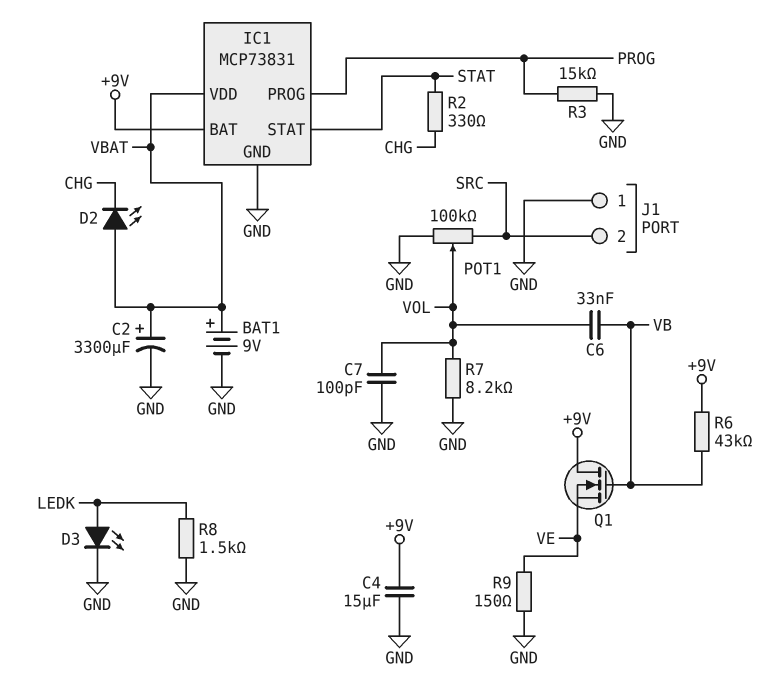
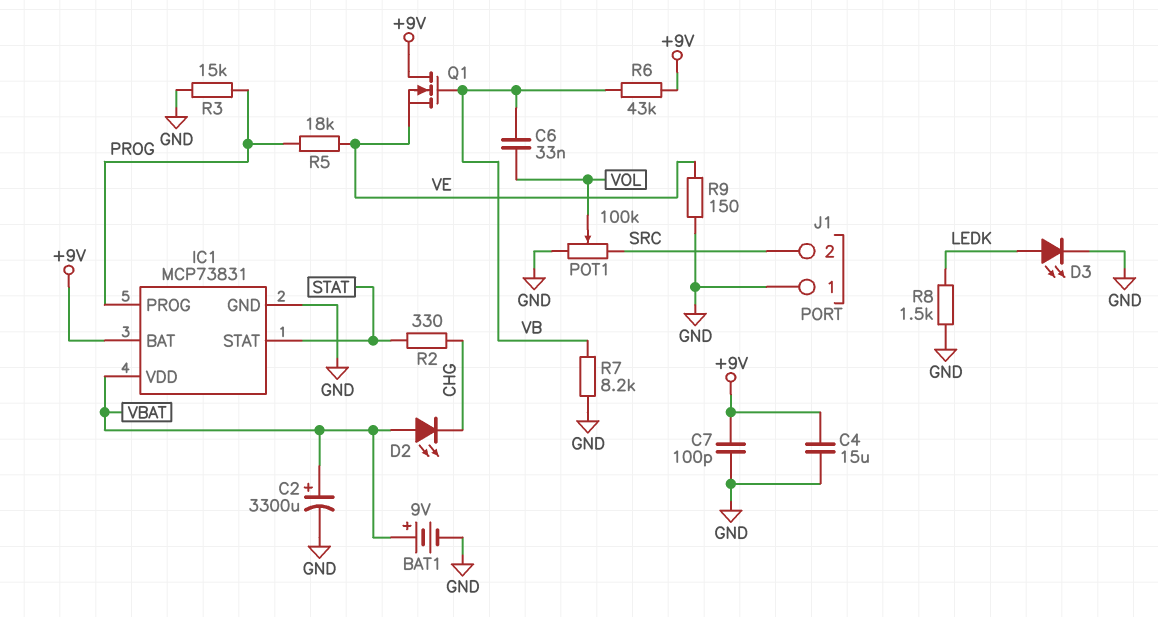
C7: 100pF (GND, VOL) -> 100pF (+9V, GND)
R5: none -> 18k (PROG, VE)
R7: 8.2k (GND, VOL) -> 8.2k (GND, VB)

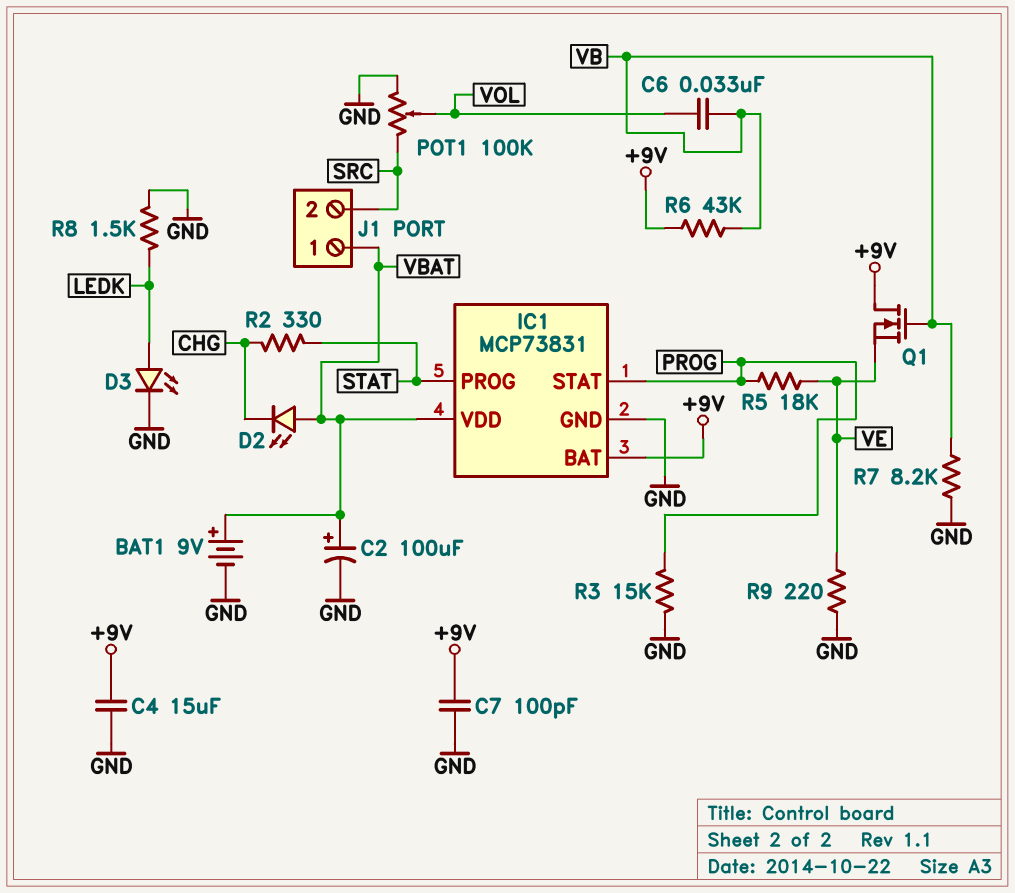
C2: 3300uF (plus VBAT, minus GND) -> 100uF (plus VBAT, minus GND)
IC1 pin PROG: PROG -> STAT
IC1 pin STAT: STAT -> PROG
J1 pin 1: GND -> VBAT
R9: 150 (GND, VE) -> 220 (GND, VE)

